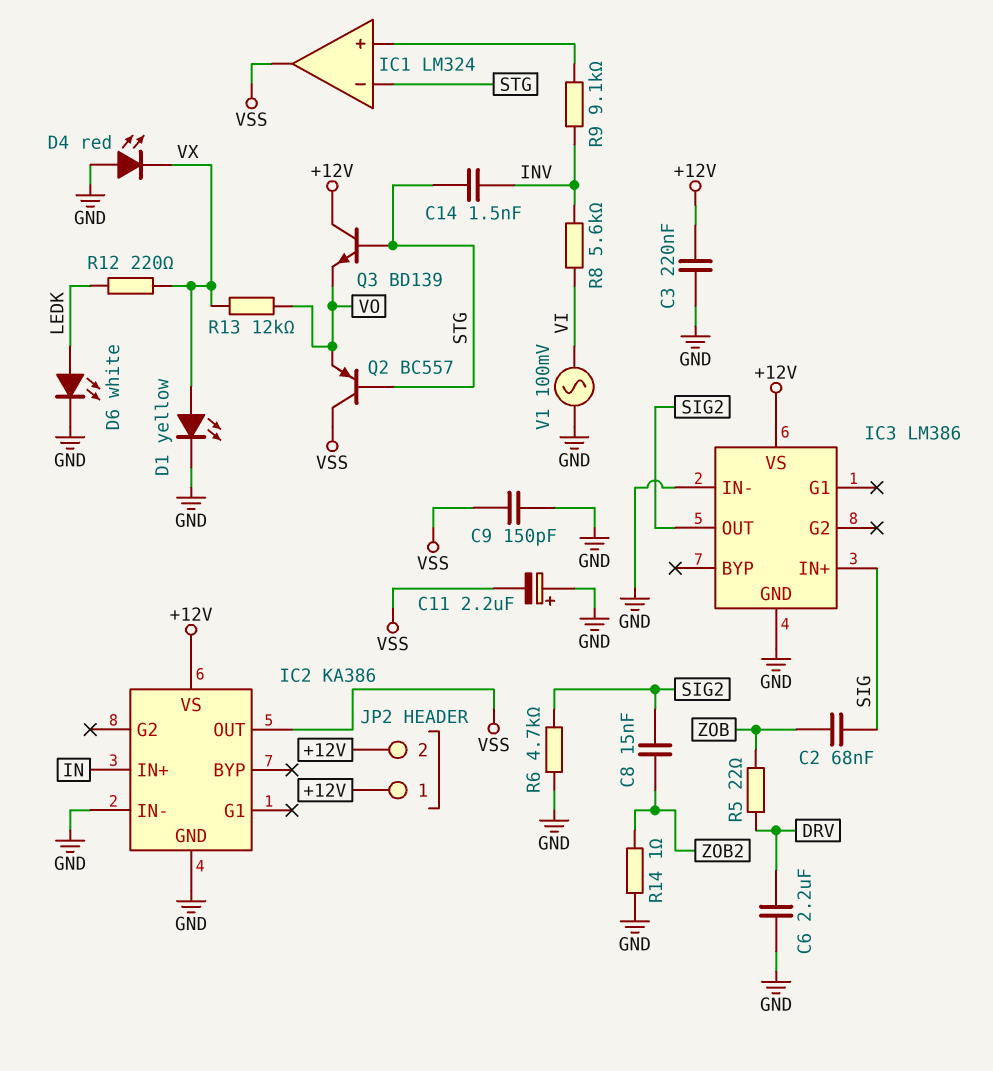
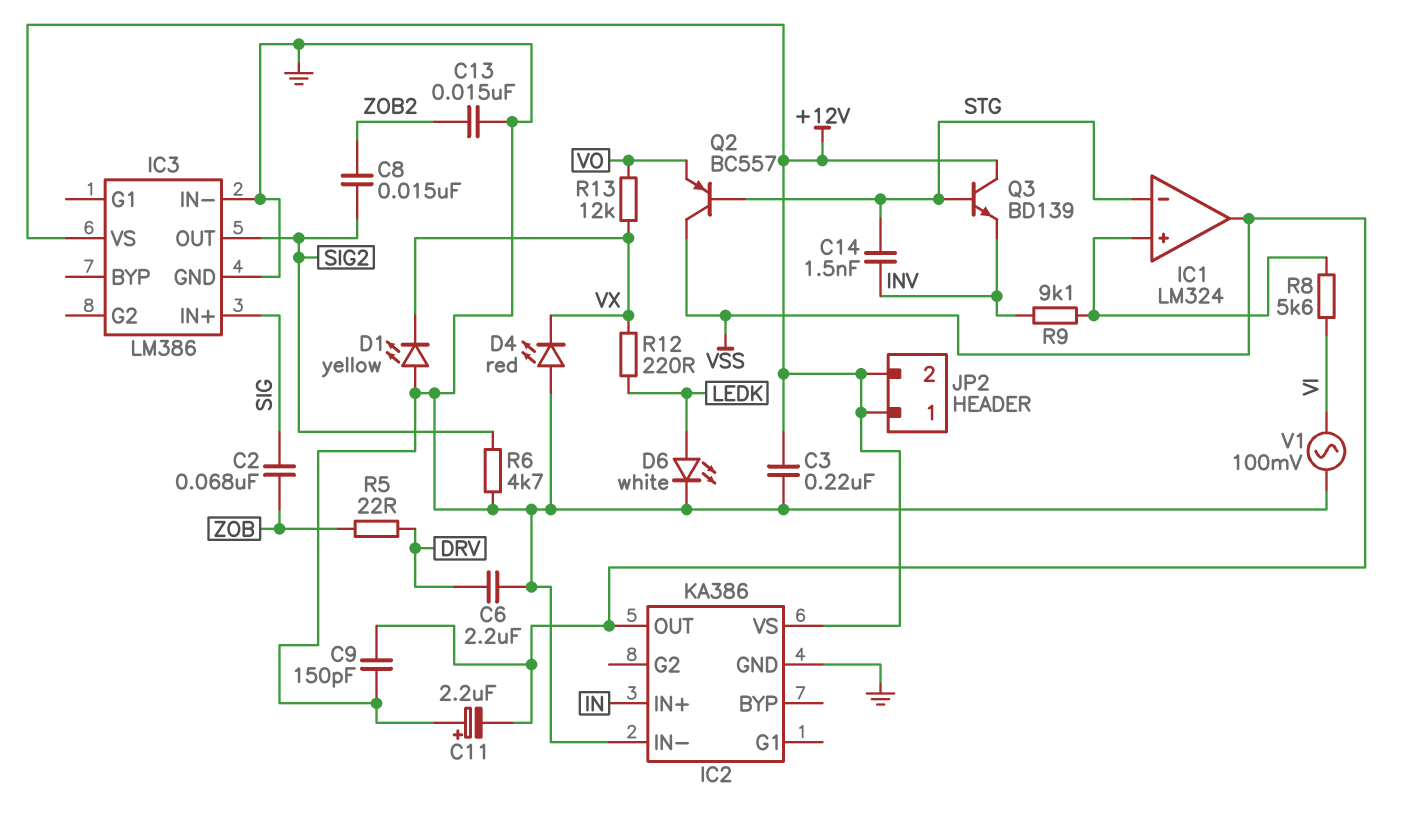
C13: none -> 15nF (GND, ZOB2)
D1: LED yellow (A VX, K GND) -> LED yellow (A GND, K VX)
Q3: NPN BD139 (B STG, C +12V, E VO) -> NPN BD139 (B STG, C +12V, E INV)
R8: 5.6k (INV, VI) -> 5.6k (IC1/in+, VI)
R14: 1 (GND, ZOB2) -> none

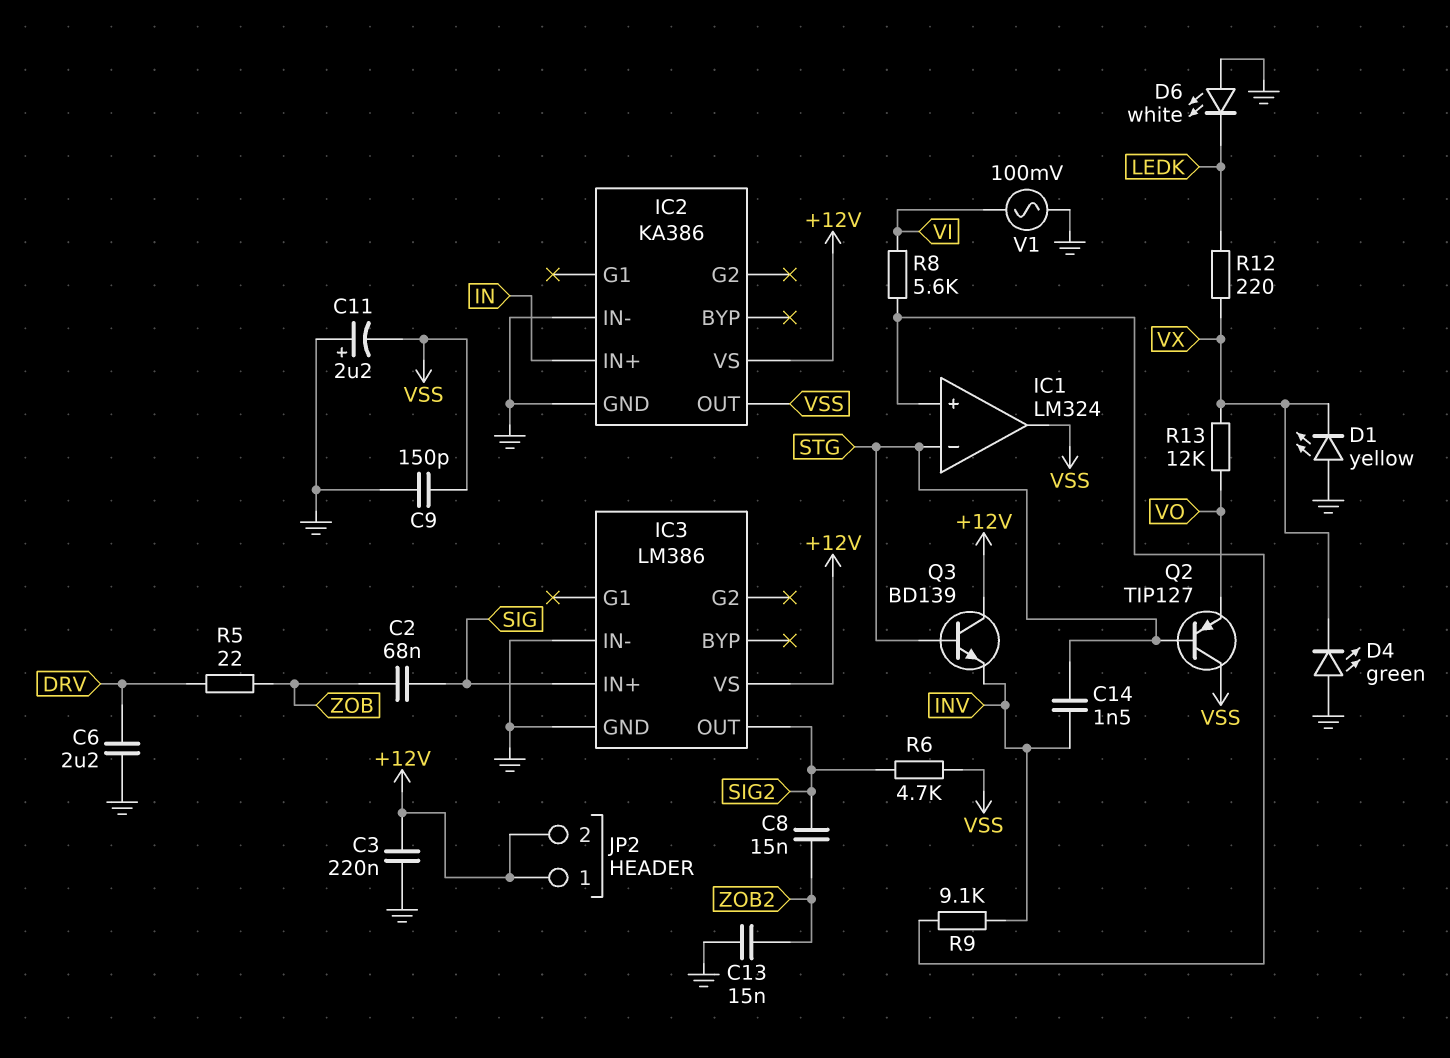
D4: LED red (A GND, K VX) -> LED green (A GND, K VX)
D6: LED white (A LEDK, K GND) -> LED white (A GND, K LEDK)
Q2: PNP BC557 (B STG, C VSS, E VO) -> PNP TIP127 (B STG, C VSS, E VO)
R6: 4.7k (GND, SIG2) -> 4.7k (SIG2, VSS)

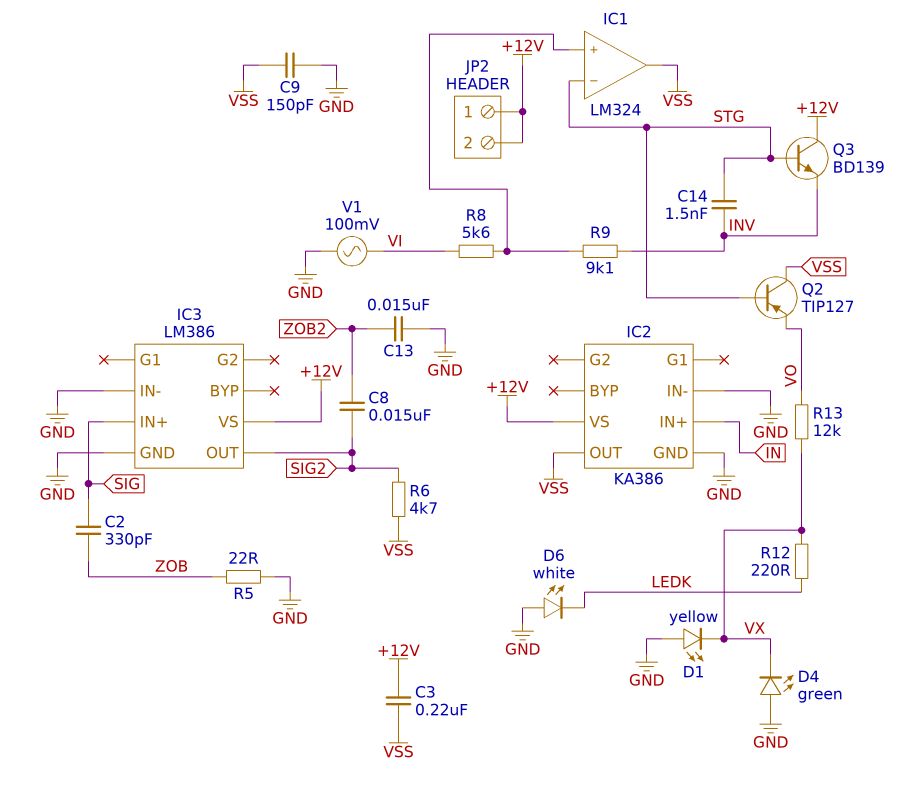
C2: 68nF (SIG, ZOB) -> 330pF (SIG, ZOB)
C3: 220nF (+12V, GND) -> 220nF (+12V, VSS)
C6: 2.2uF (DRV, GND) -> none
C11: 2.2uF (plus GND, minus VSS) -> none
R5: 22 (DRV, ZOB) -> 22 (GND, ZOB)

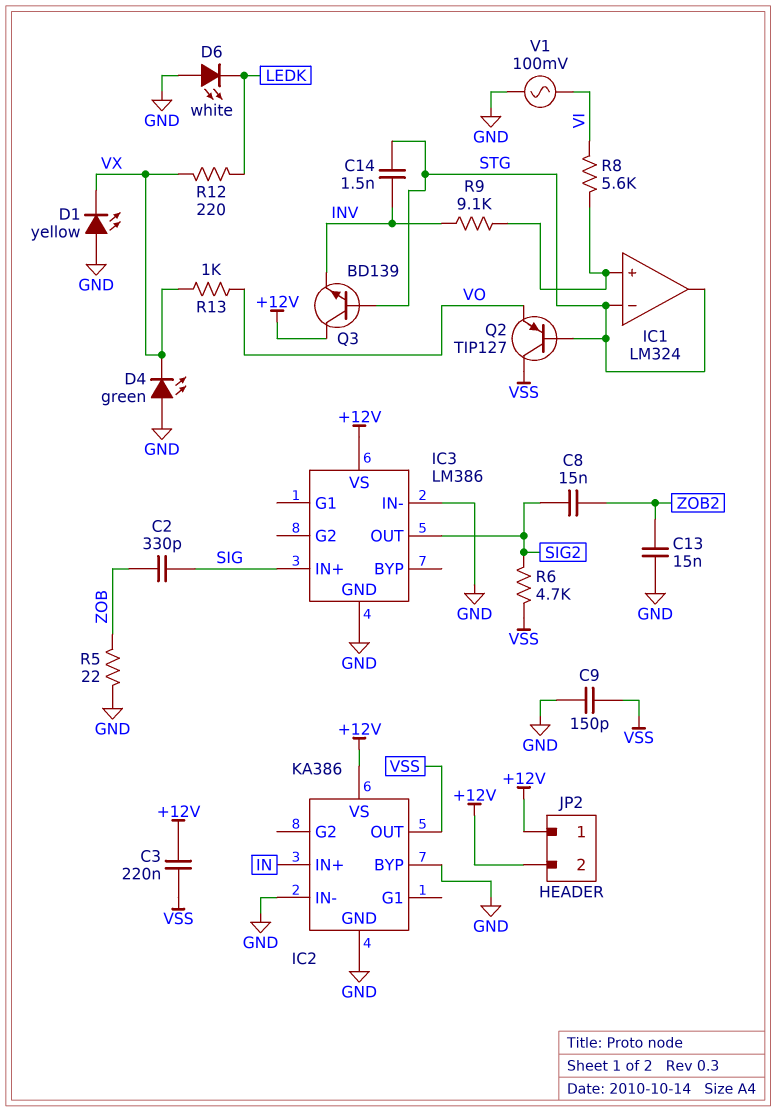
IC1 pin out: VSS -> STG
IC2 pin BYP: none -> GND
R13: 12k (VO, VX) -> 1k (VO, VX)

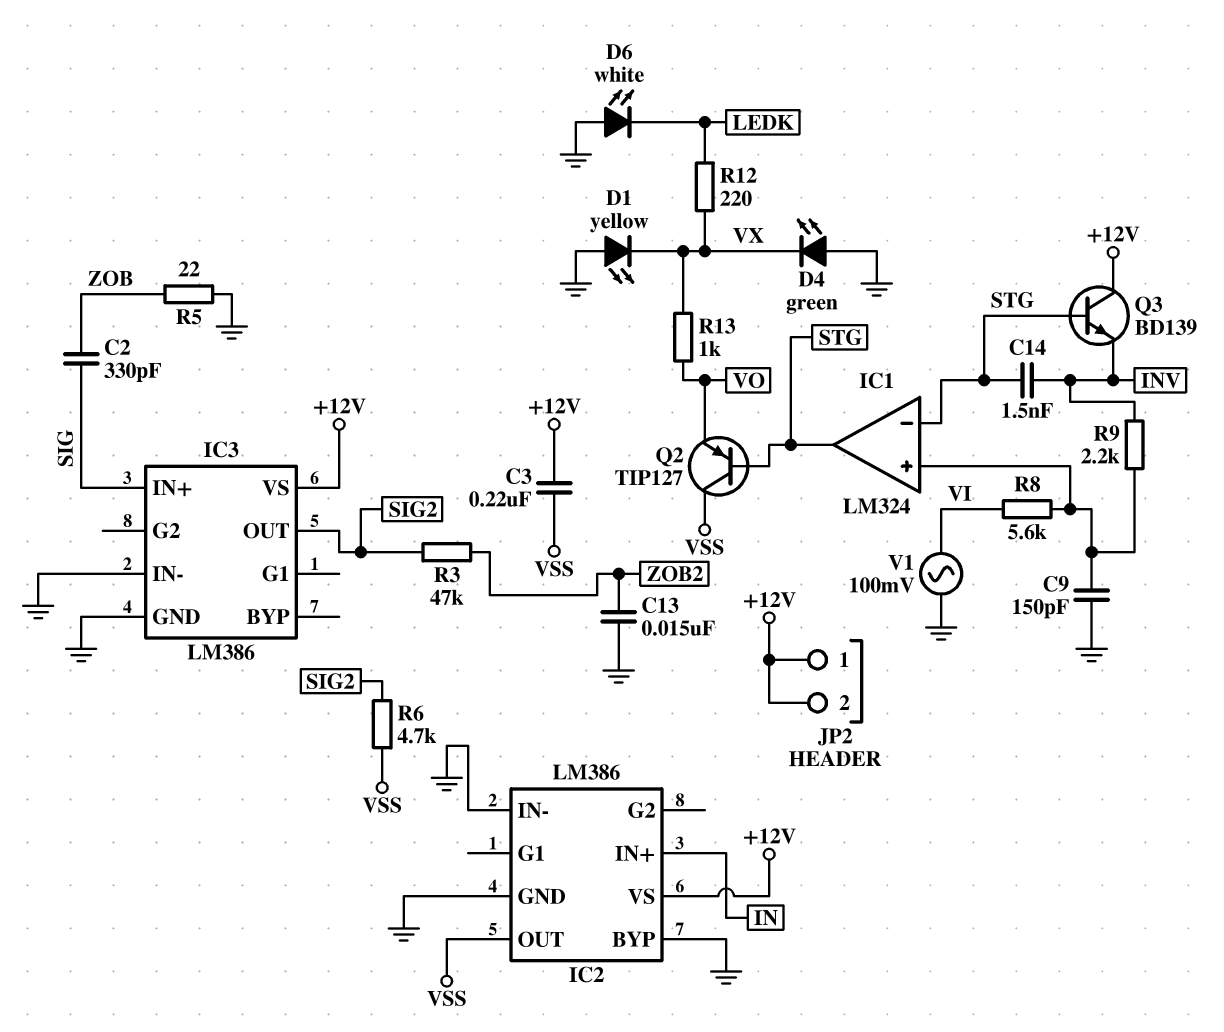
C8: 15nF (SIG2, ZOB2) -> none
C9: 150pF (GND, VSS) -> 150pF (GND, IC1/in+)
IC2: KA386 -> LM386
R3: none -> 47k (SIG2, ZOB2)
R9: 9.1k (IC1/in+, INV) -> 2.2k (IC1/in+, INV)

